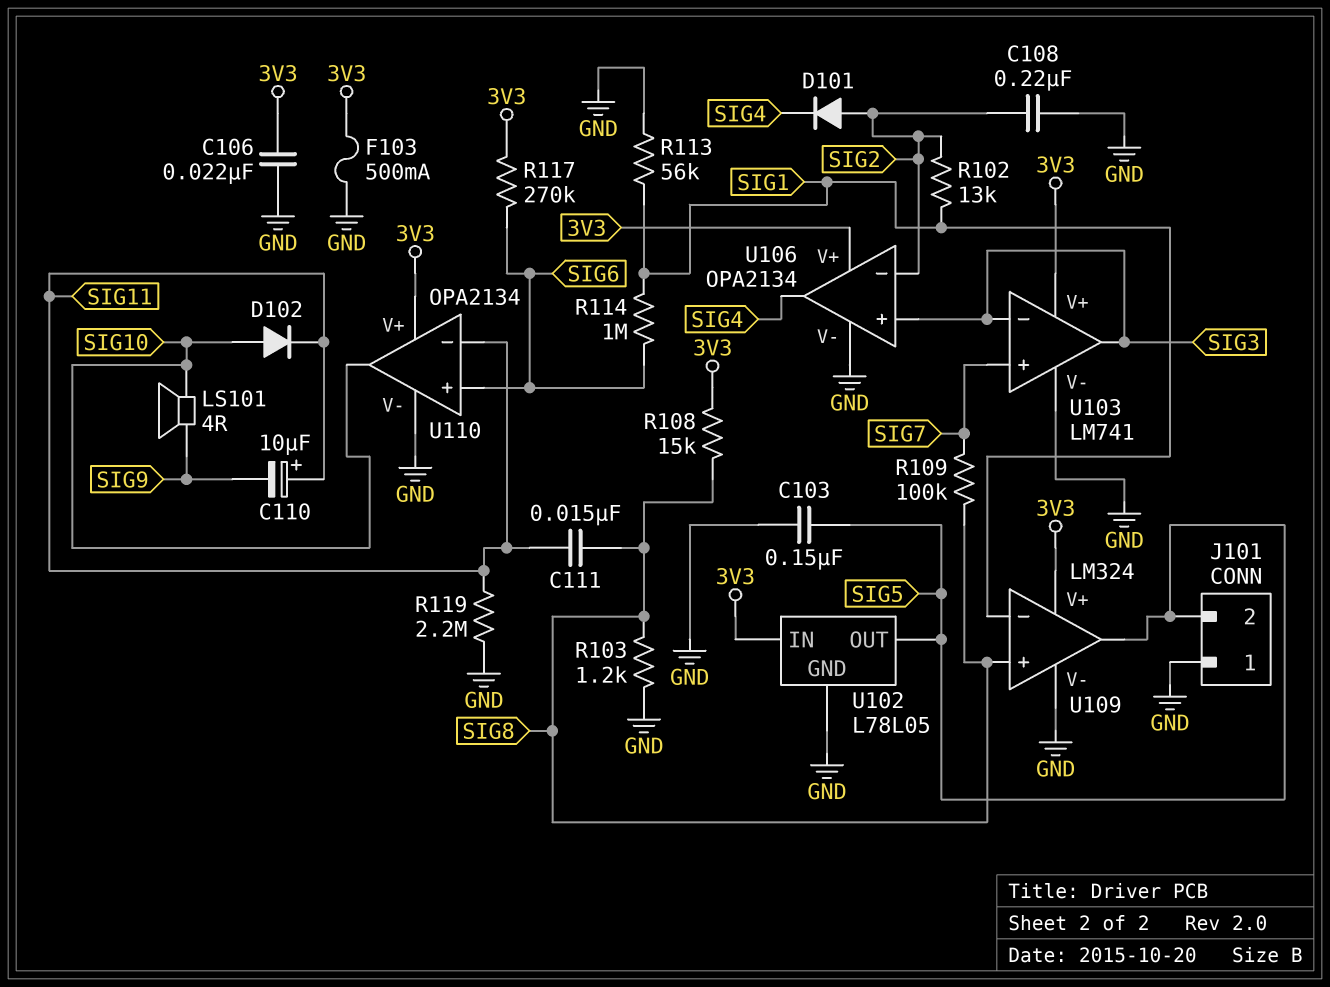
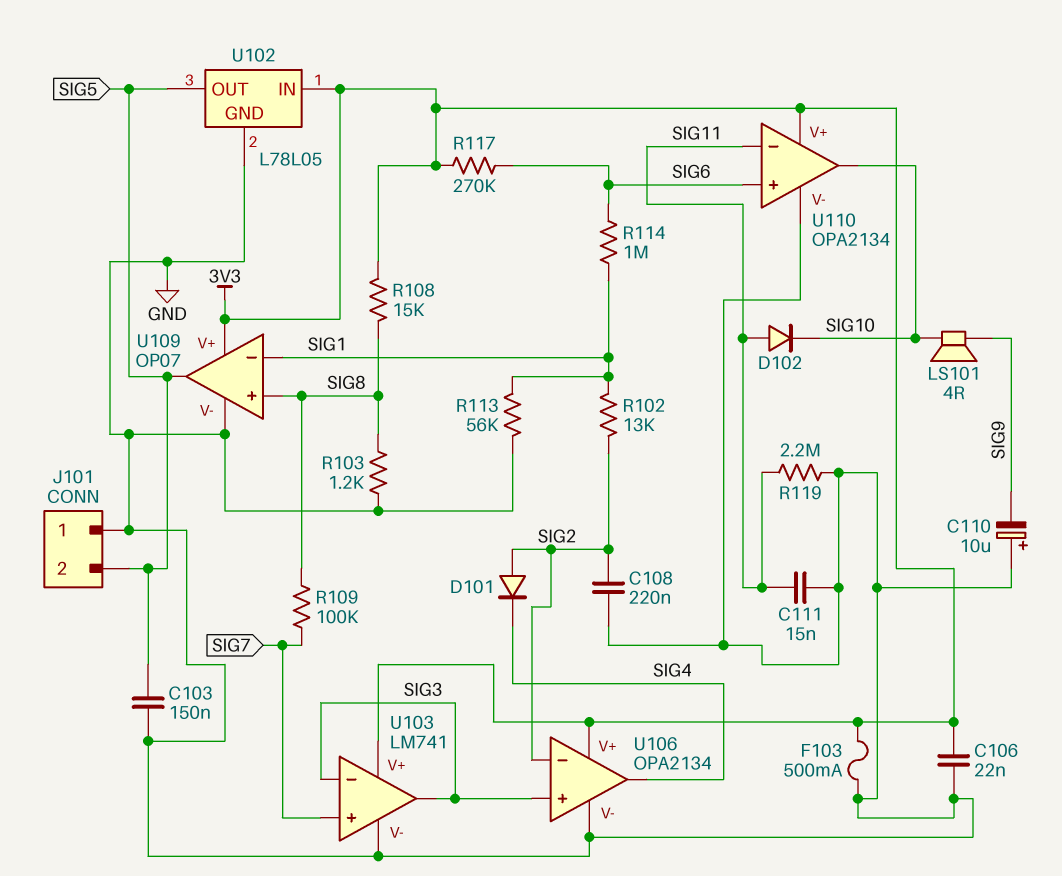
C110: 10uF (plus SIG11, minus SIG9) -> 10uF (plus GND, minus SIG9)
C111: 15nF (SIG8, SIG11) -> 15nF (GND, SIG11)
D102: diode (A SIG10, K SIG11) -> diode (A SIG11, K SIG10)
U109: LM324 -> OP07

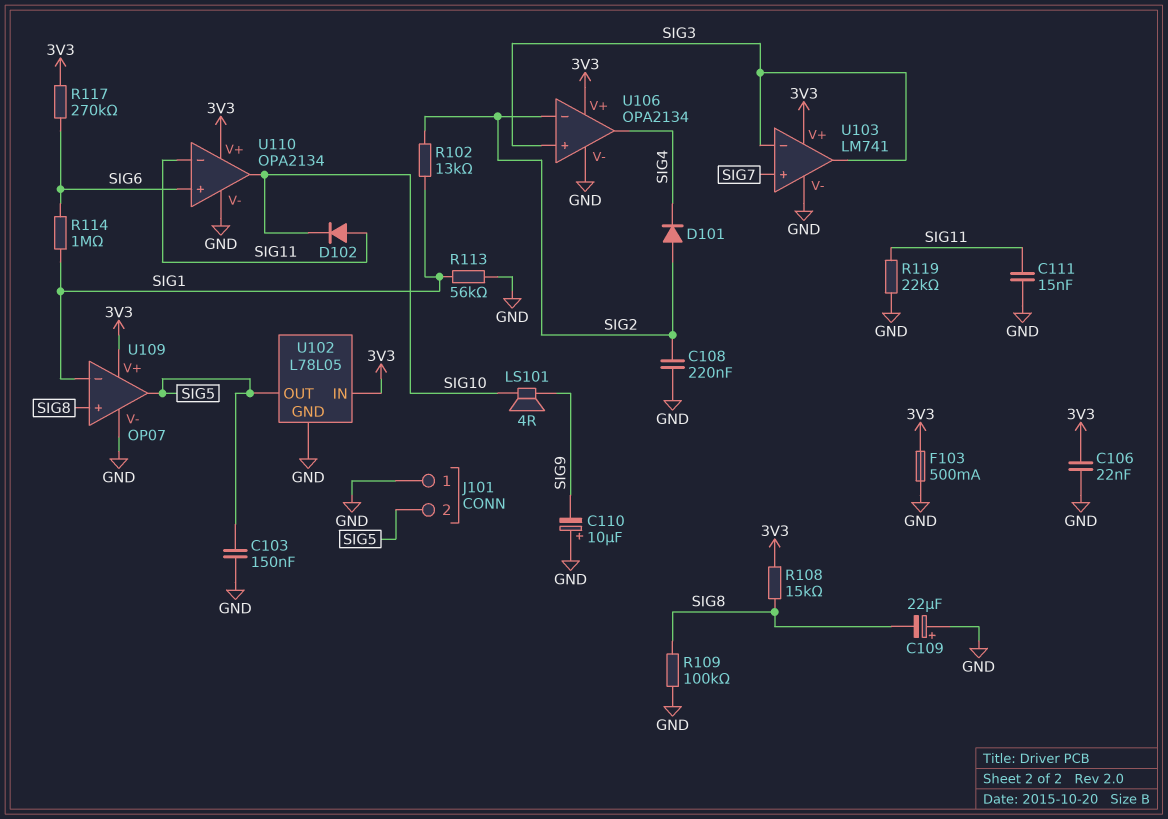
C109: none -> 22uF (plus GND, minus SIG8)
R103: 1.2k (GND, SIG8) -> none
R109: 100k (SIG7, SIG8) -> 100k (GND, SIG8)
R119: 2.2M (GND, SIG11) -> 22k (GND, SIG11)

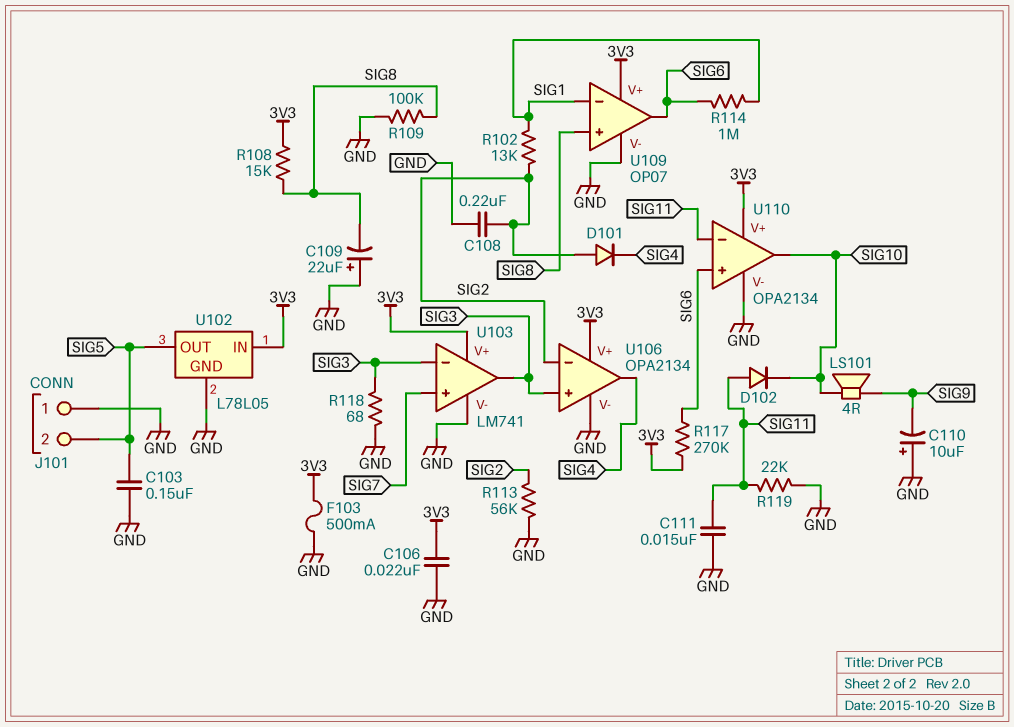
R113: 56k (GND, SIG1) -> 56k (GND, SIG2)
R118: none -> 68 (GND, SIG3)
U109 pin out: SIG5 -> SIG6

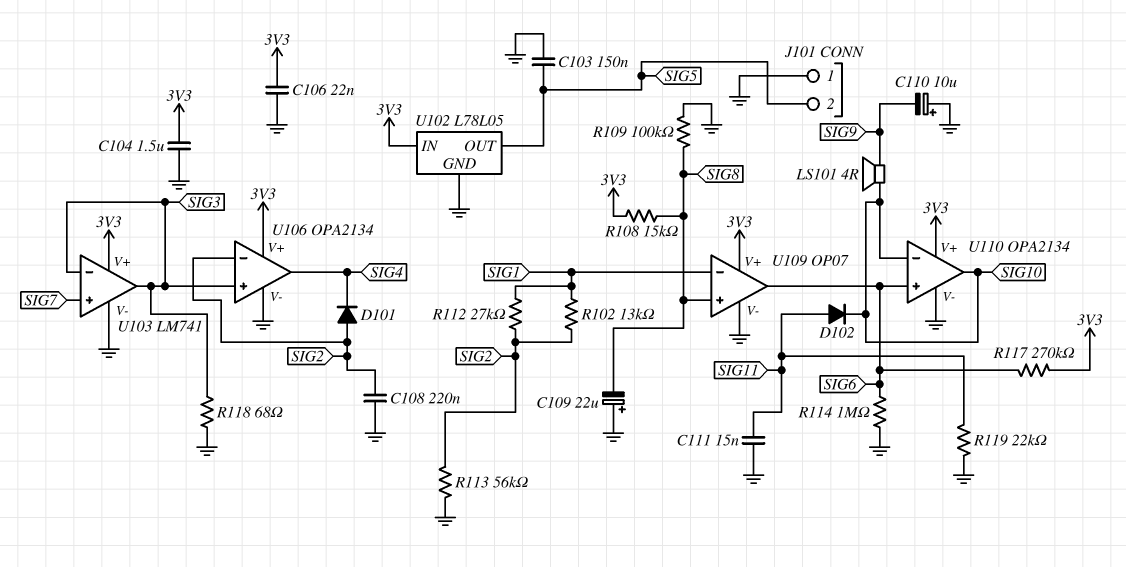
C104: none -> 1.5uF (3V3, GND)
F103: 500mA (3V3, GND) -> none
R112: none -> 27k (SIG1, SIG2)
R114: 1M (SIG1, SIG6) -> 1M (GND, SIG6)
U110 pin in-: SIG11 -> SIG10

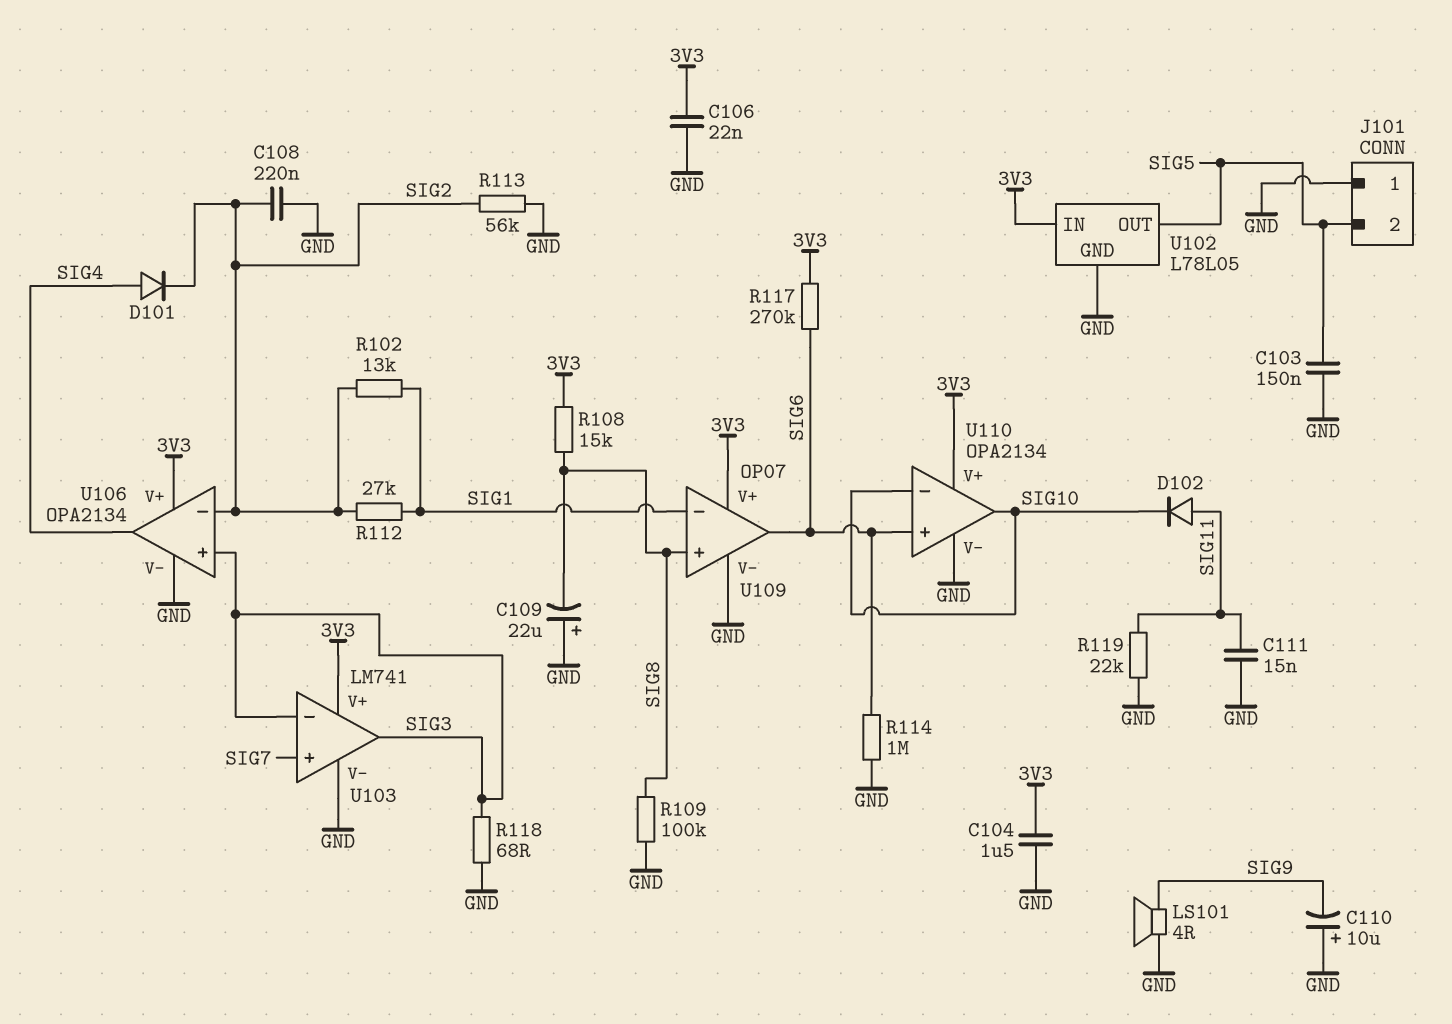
D101: diode (A SIG2, K SIG4) -> diode (A SIG4, K SIG2)
LS101: speaker 4R (SIG9, SIG10) -> speaker 4R (GND, SIG9)

